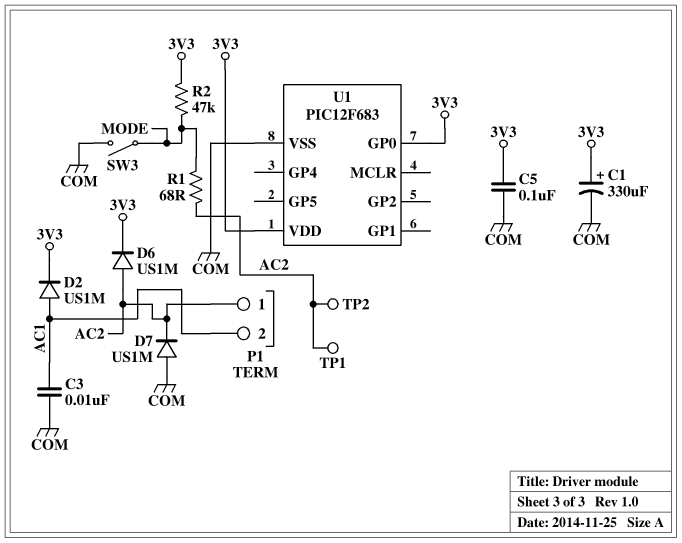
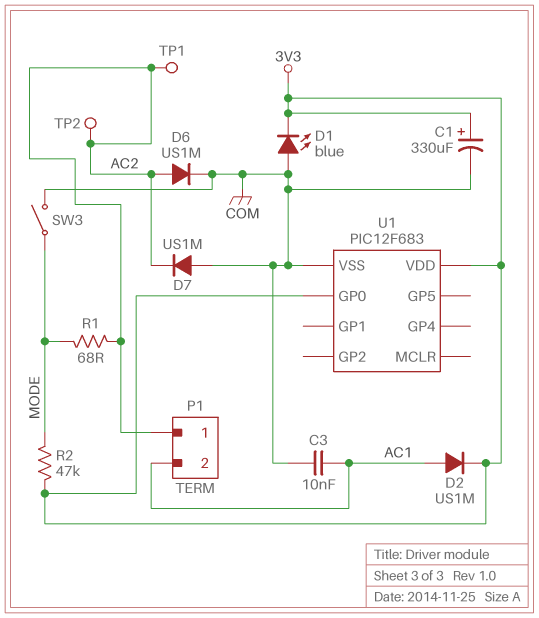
C5: 100nF (3V3, COM) -> none
D1: none -> LED blue (A COM, K 3V3)
D6: diode US1M (A AC2, K 3V3) -> diode US1M (A AC2, K COM)

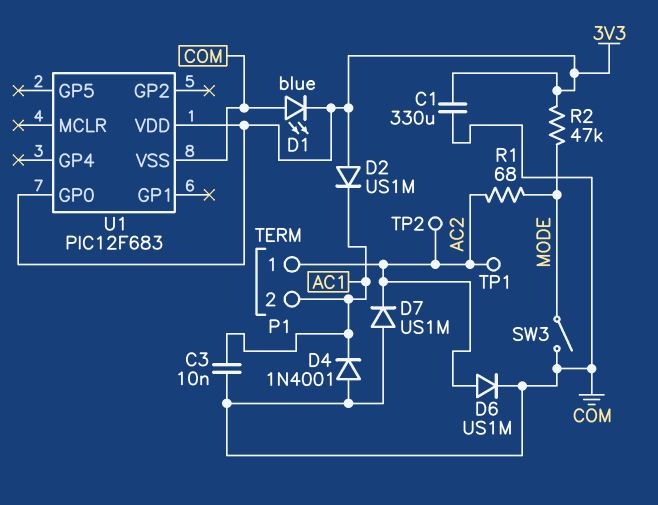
C1: 330uF (plus 3V3, minus COM) -> 330uF (3V3, COM)
D2: diode US1M (A AC1, K 3V3) -> diode US1M (A 3V3, K AC1)
D4: none -> diode 1N4001 (A COM, K AC1)

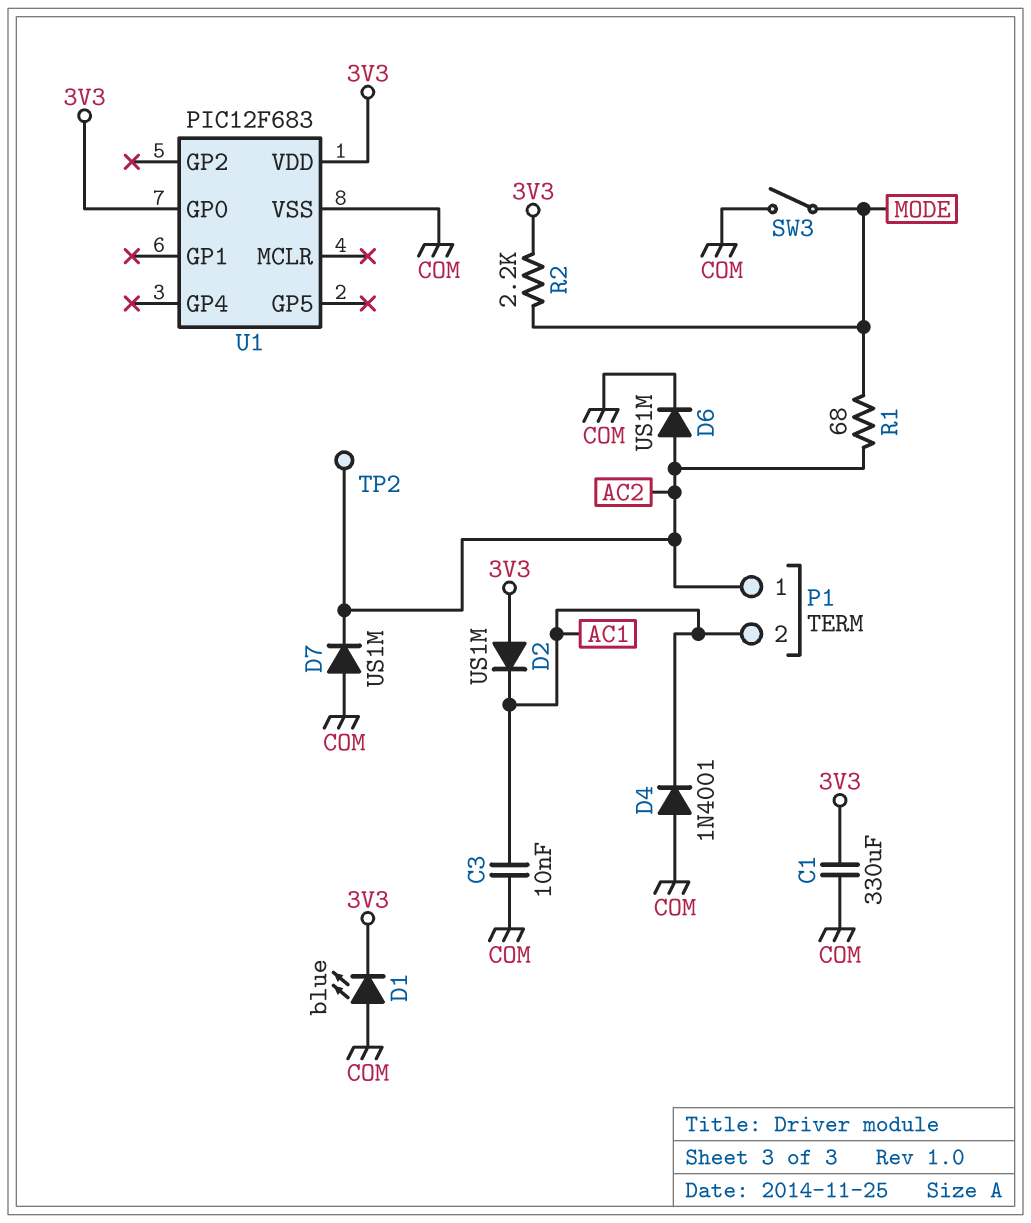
R2: 47k (3V3, MODE) -> 2.2k (3V3, MODE)
TP1: test point (AC2) -> none

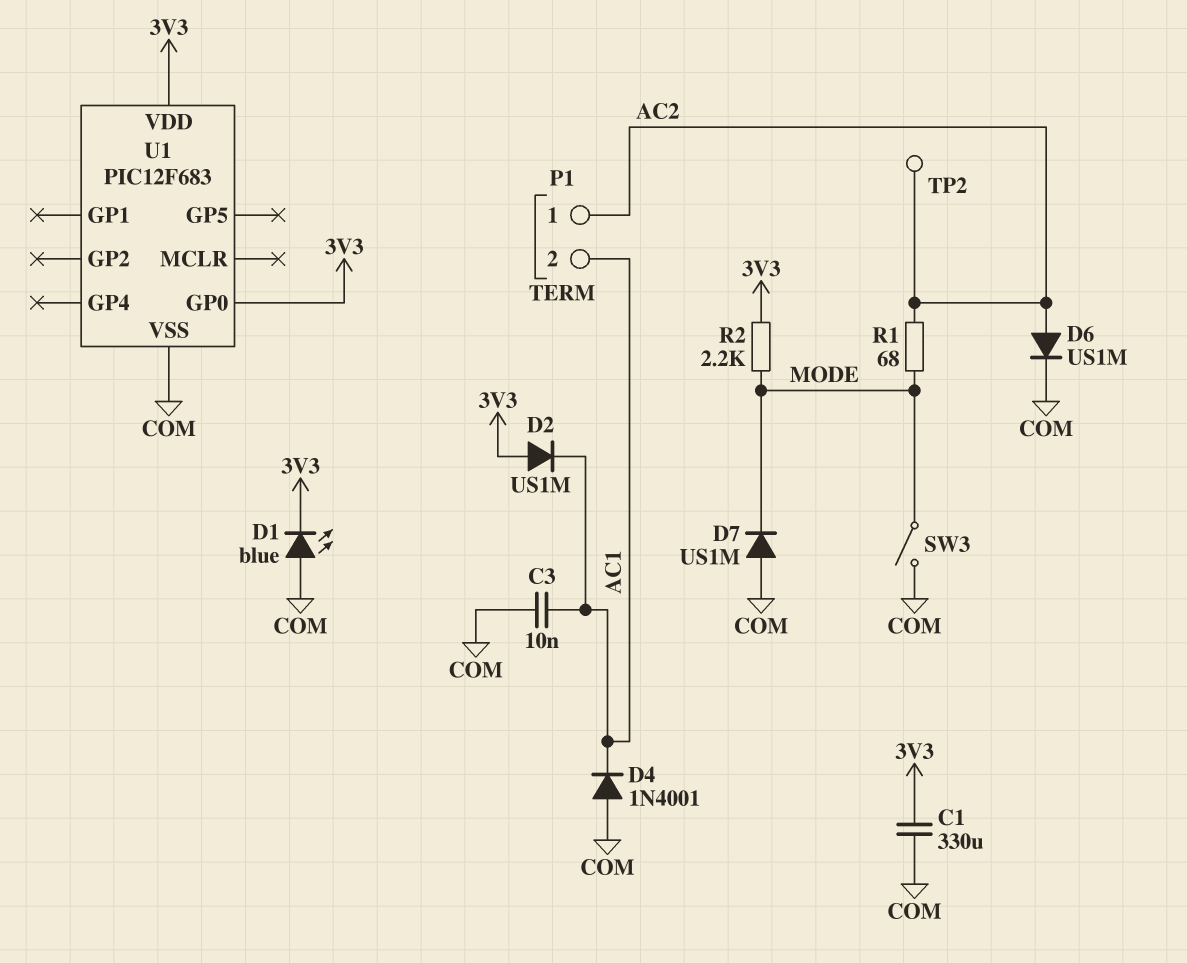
D7: diode US1M (A COM, K AC2) -> diode US1M (A COM, K MODE)

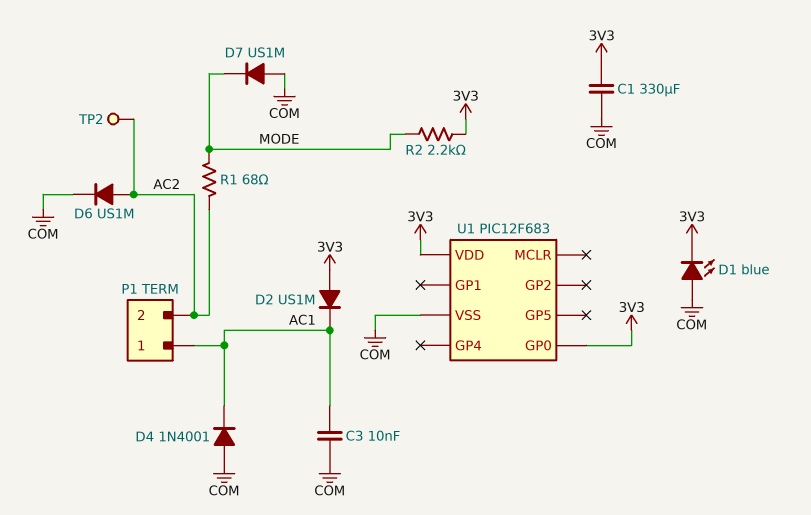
P1 pin 1: AC2 -> AC1
P1 pin 2: AC1 -> AC2
SW3: switch (COM, MODE) -> none

